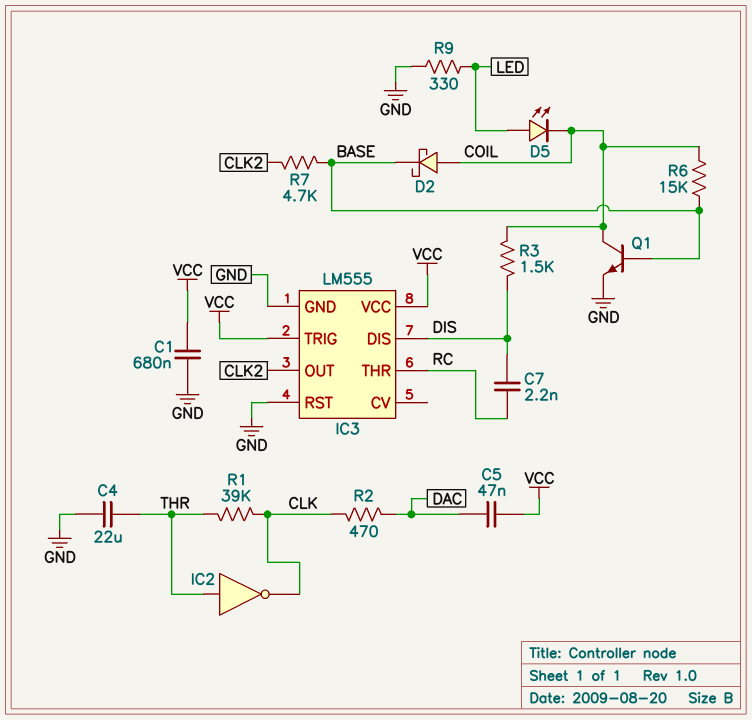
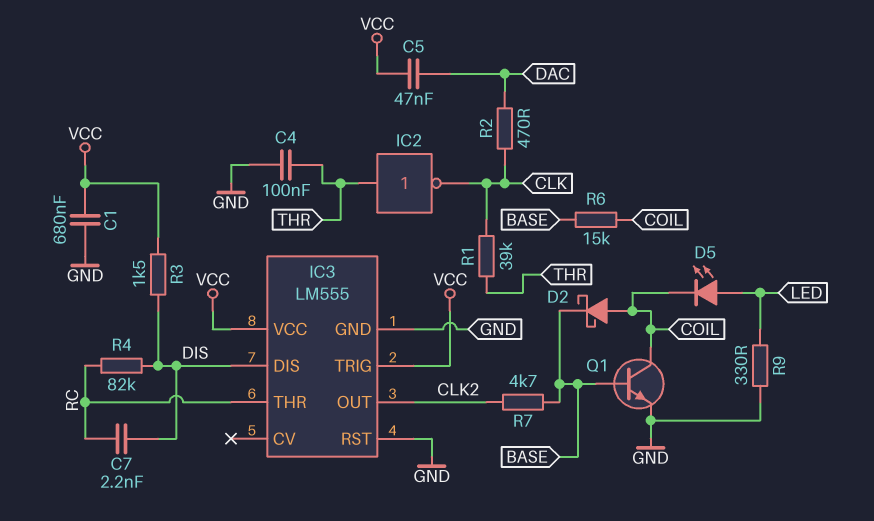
C4: 22uF (GND, THR) -> 100nF (GND, THR)
R3: 1.5k (COIL, DIS) -> 1.5k (DIS, VCC)
R4: none -> 82k (DIS, RC)

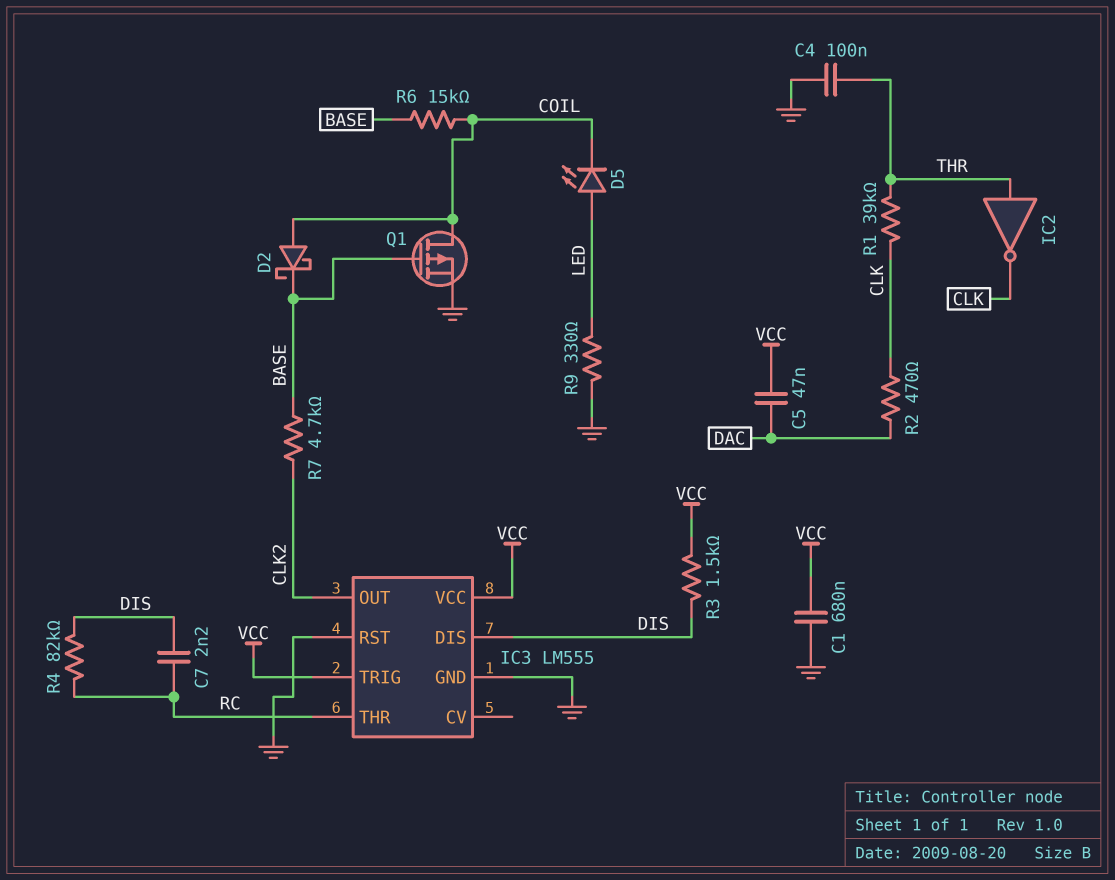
Q1: NPN (B BASE, C COIL, E GND) -> PMOS (G BASE, D COIL, S GND)

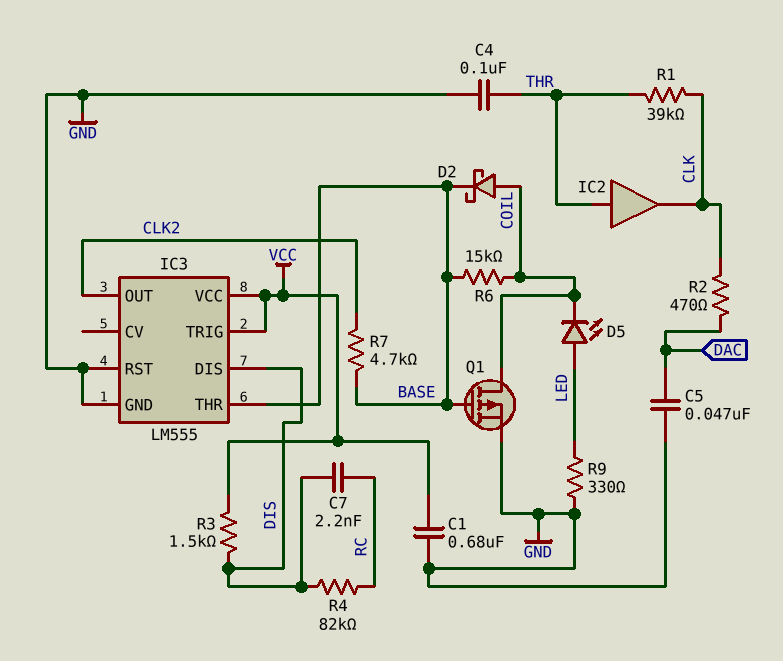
C5: 47nF (DAC, VCC) -> 47nF (DAC, GND)
IC2: NOT (in THR, out CLK) -> buffer (in THR, out CLK)
IC3 pin THR: RC -> BASE

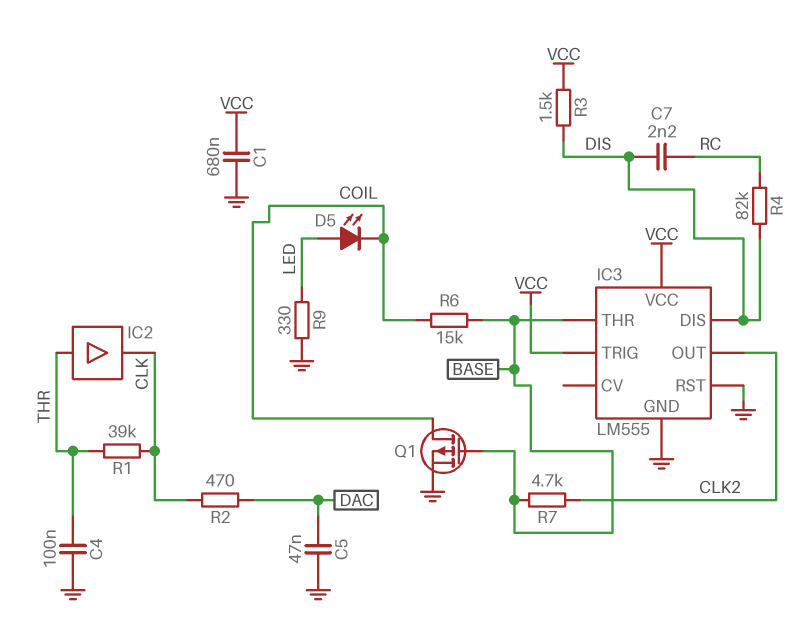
D2: schottky (A COIL, K BASE) -> none

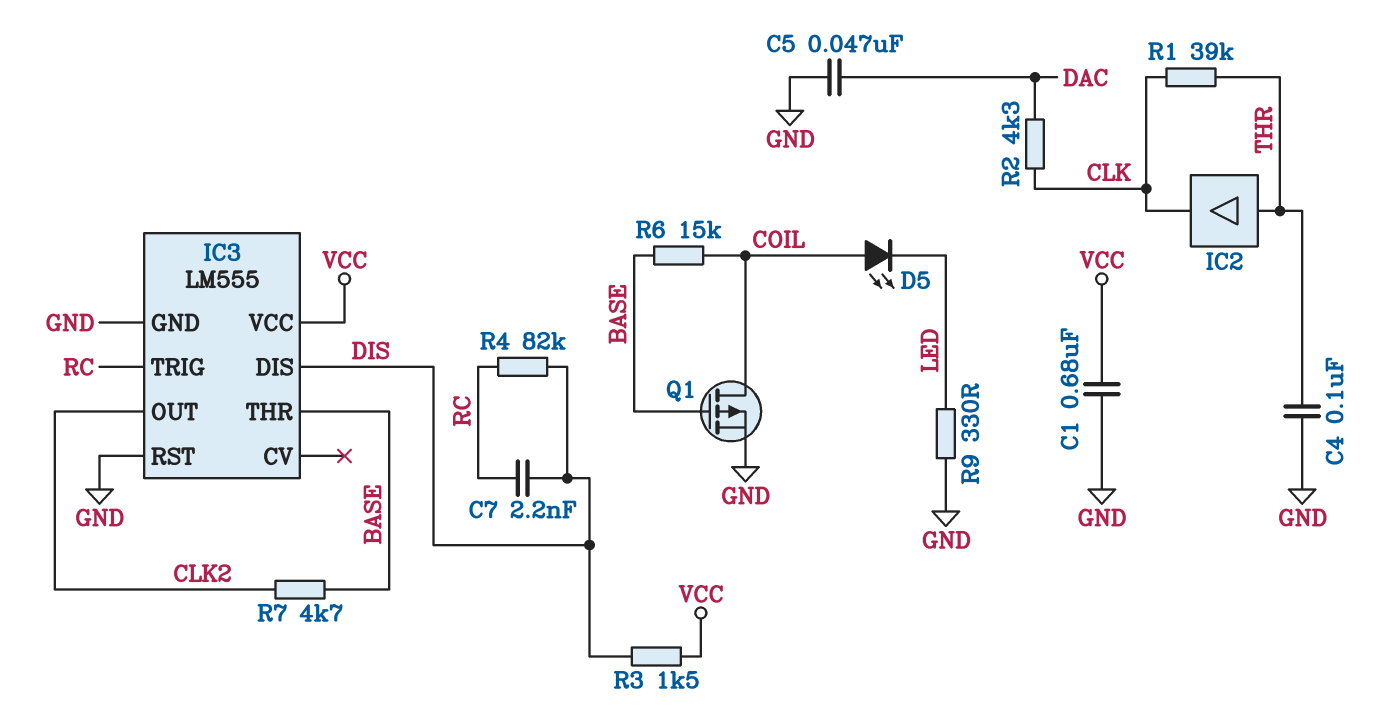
D5: LED (A LED, K COIL) -> LED (A COIL, K LED)
IC3 pin TRIG: VCC -> RC
R2: 470 (CLK, DAC) -> 4.3k (CLK, DAC)

